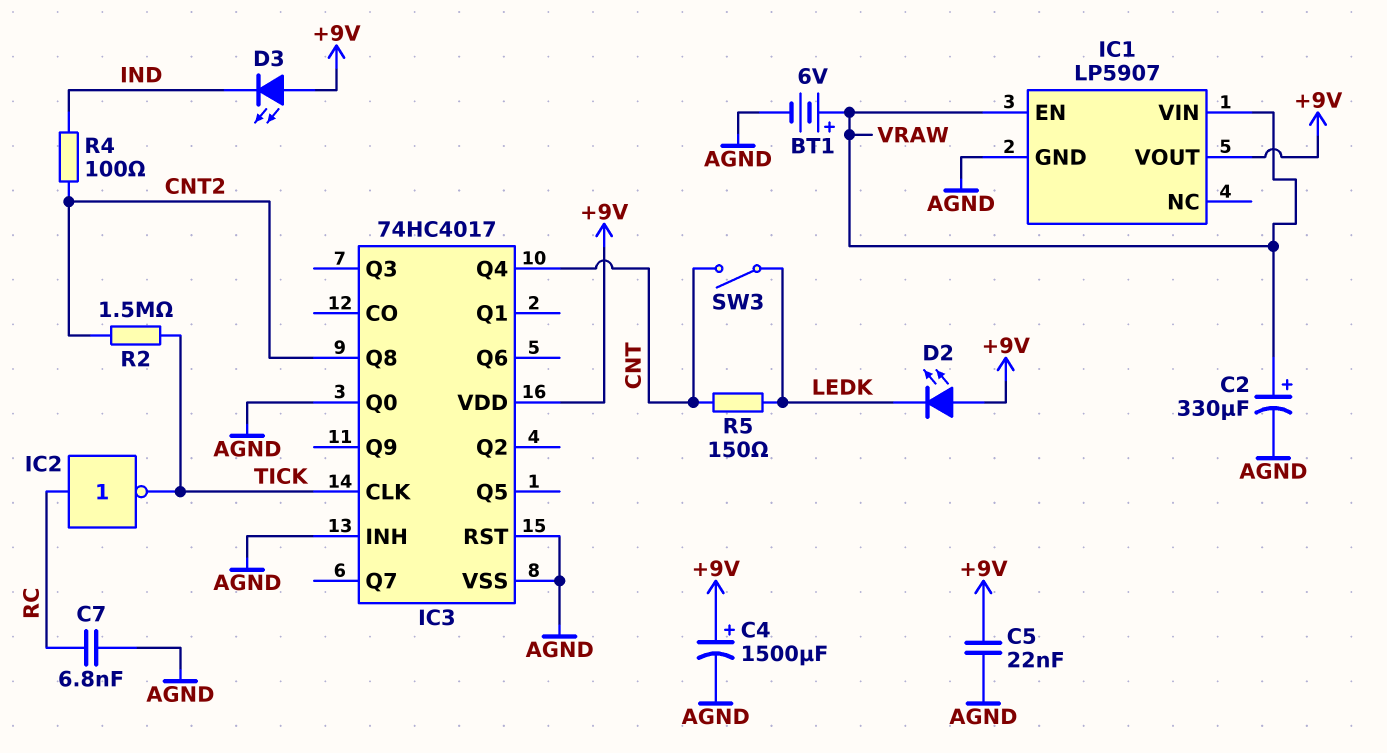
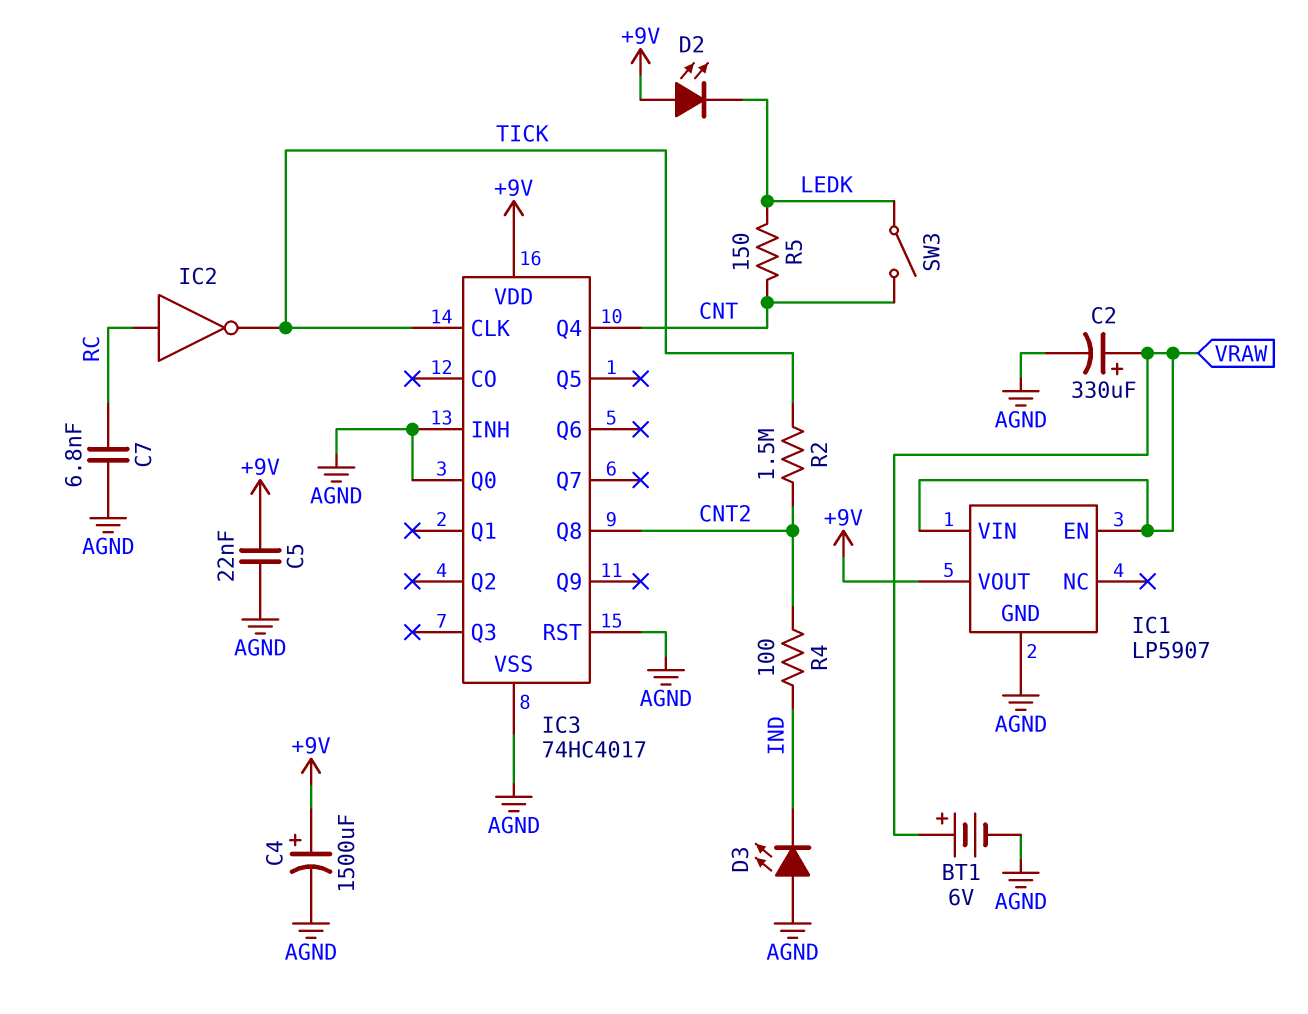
D3: LED (A +9V, K IND) -> LED (A AGND, K IND)

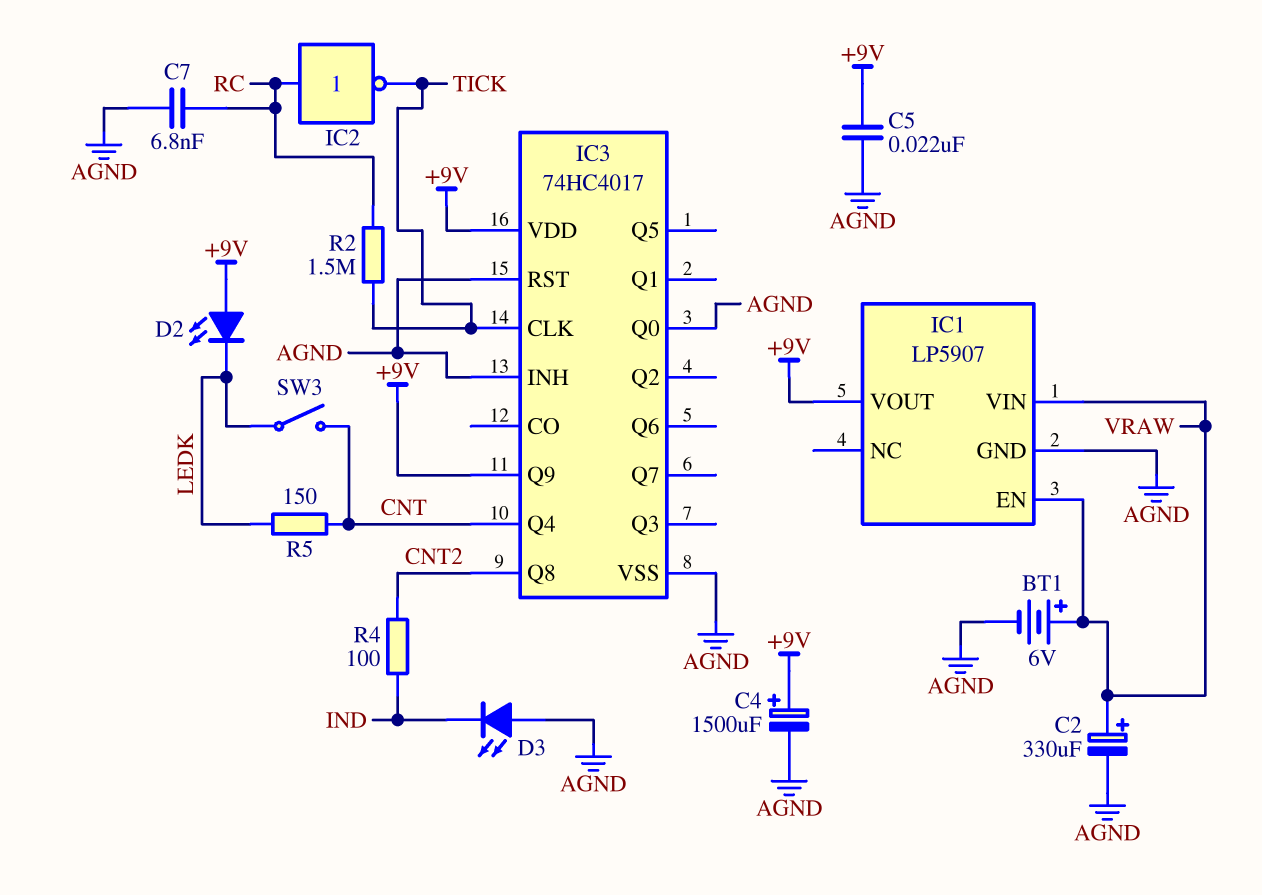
IC3 pin Q9: none -> +9V
R2: 1.5M (CNT2, TICK) -> 1.5M (RC, TICK)

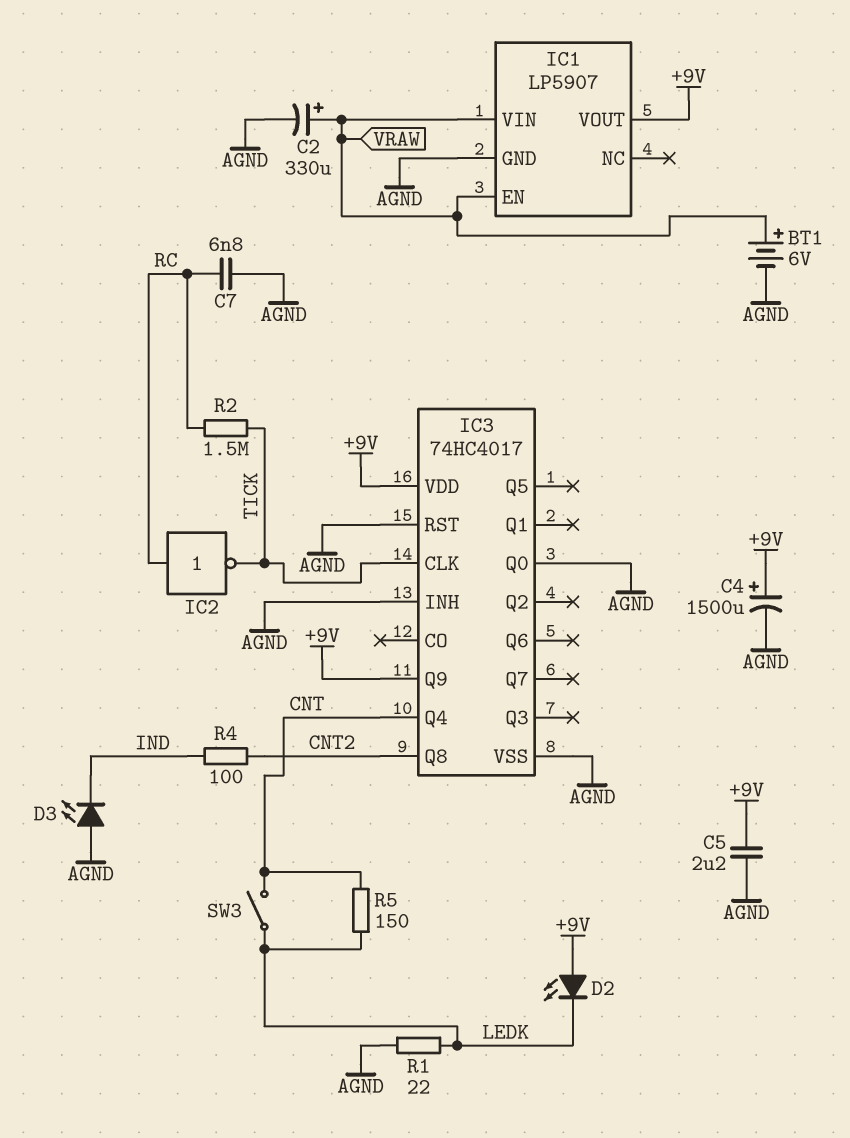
C5: 22nF (+9V, AGND) -> 2.2uF (+9V, AGND)
R1: none -> 22 (AGND, LEDK)

